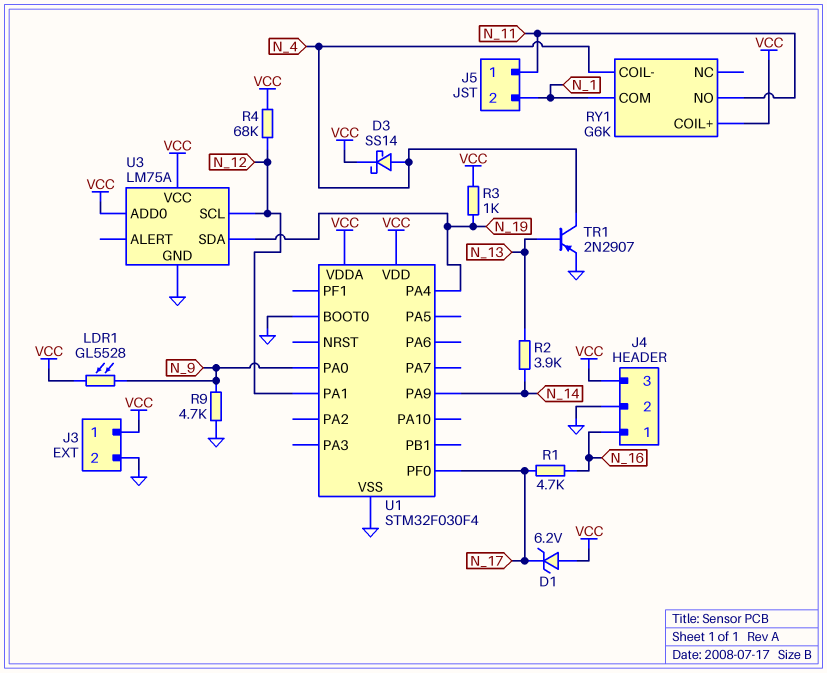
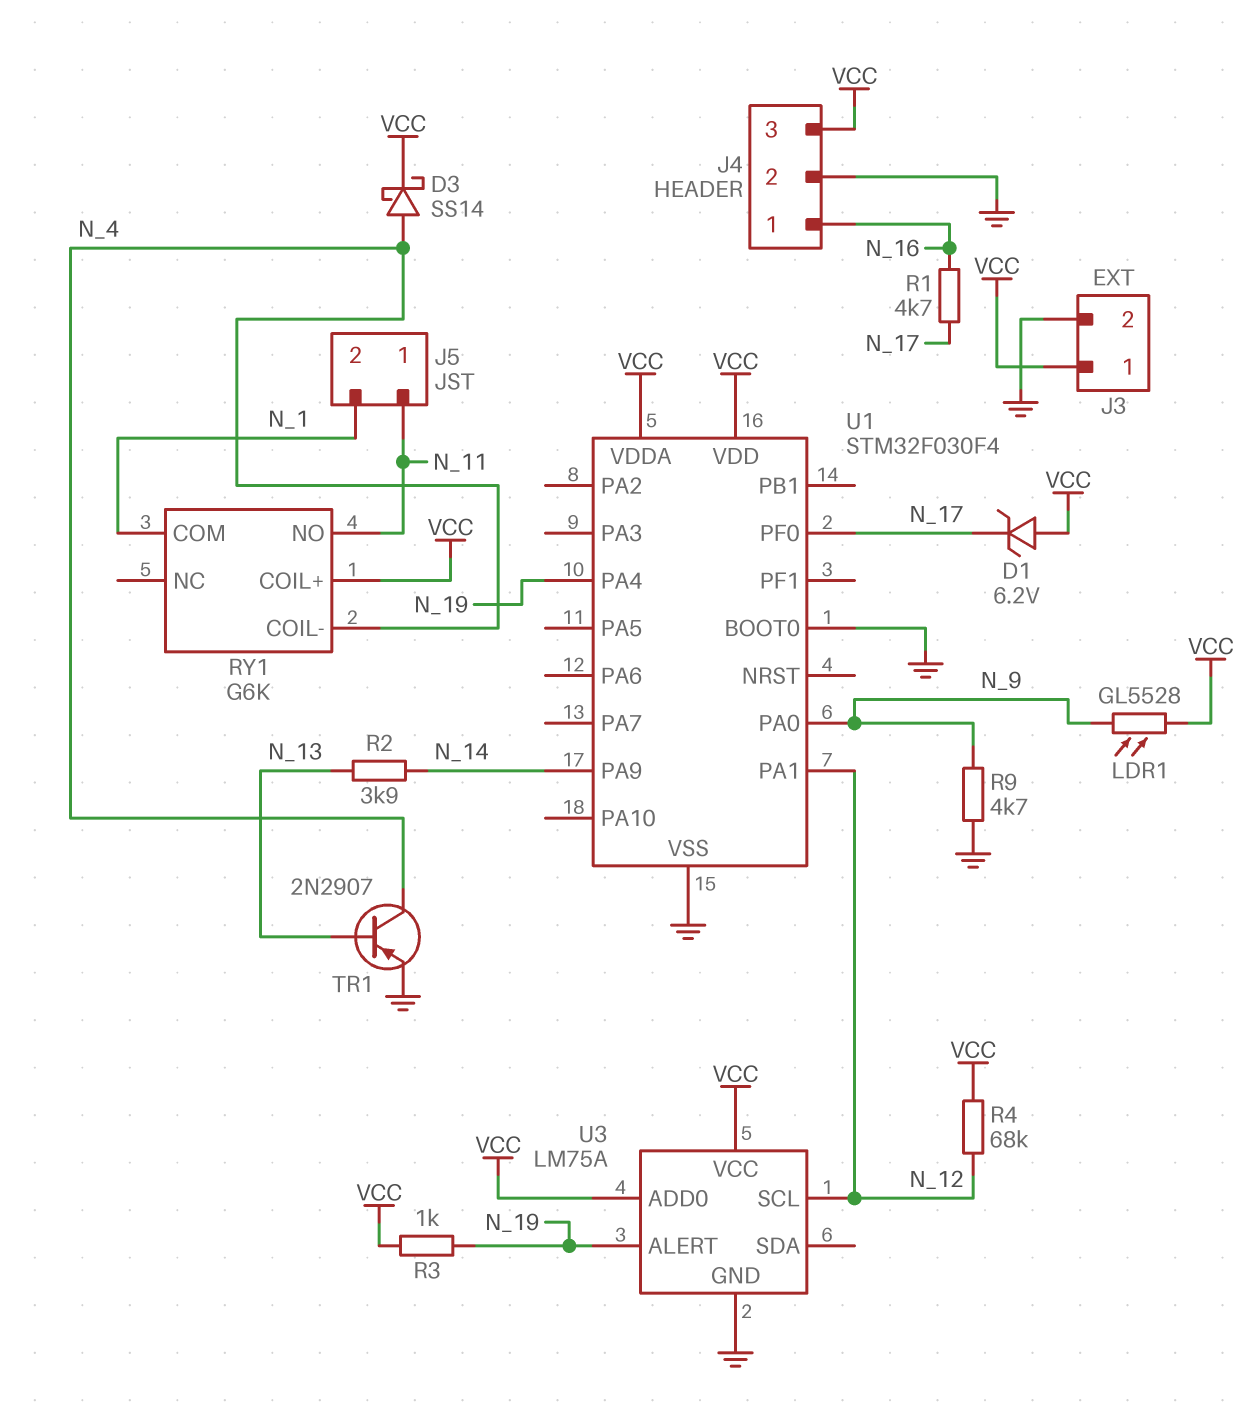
U3 pin ALERT: none -> N_19
U3 pin SDA: N_19 -> none

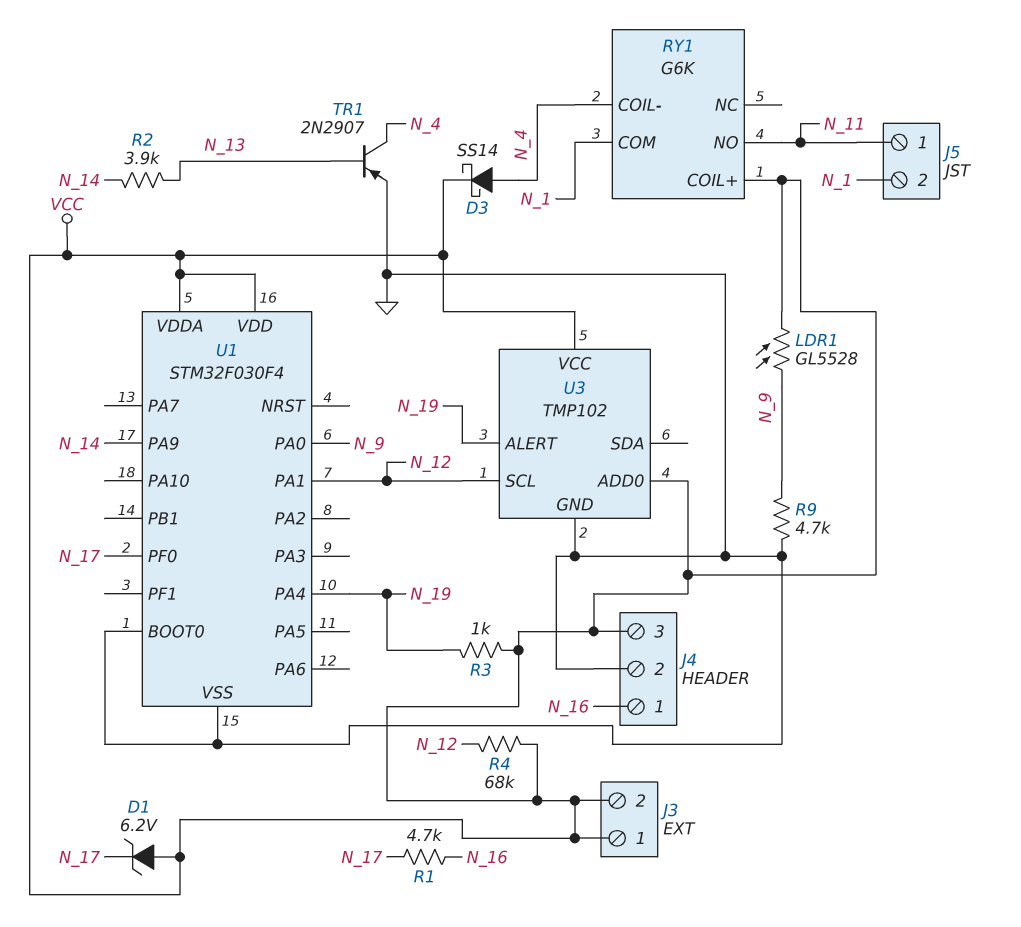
J3 pin 2: GND -> VCC
U3: LM75A -> TMP102

